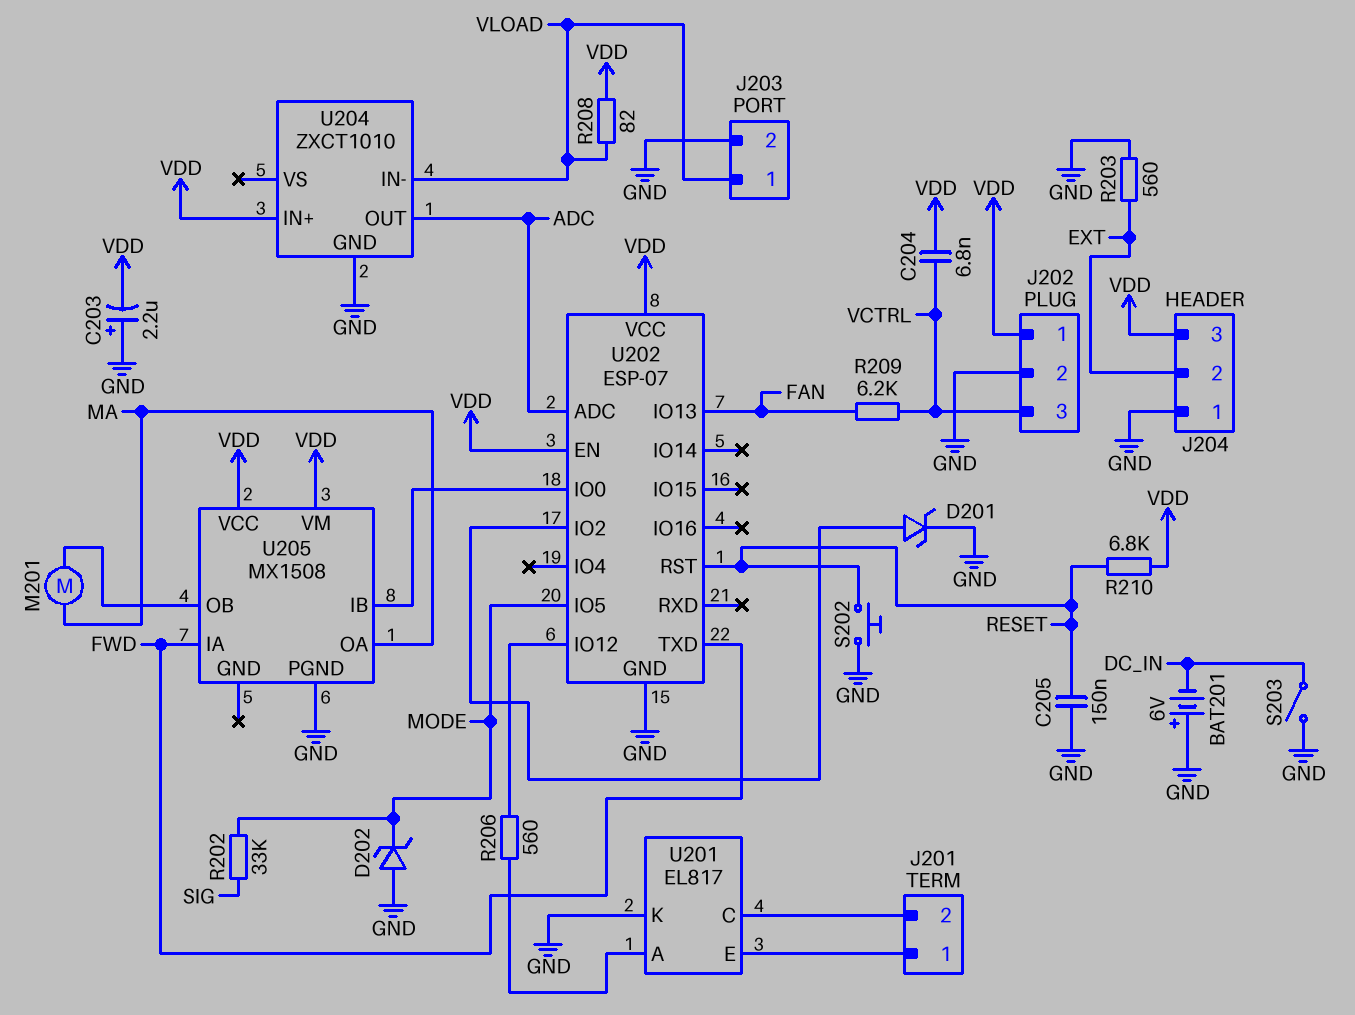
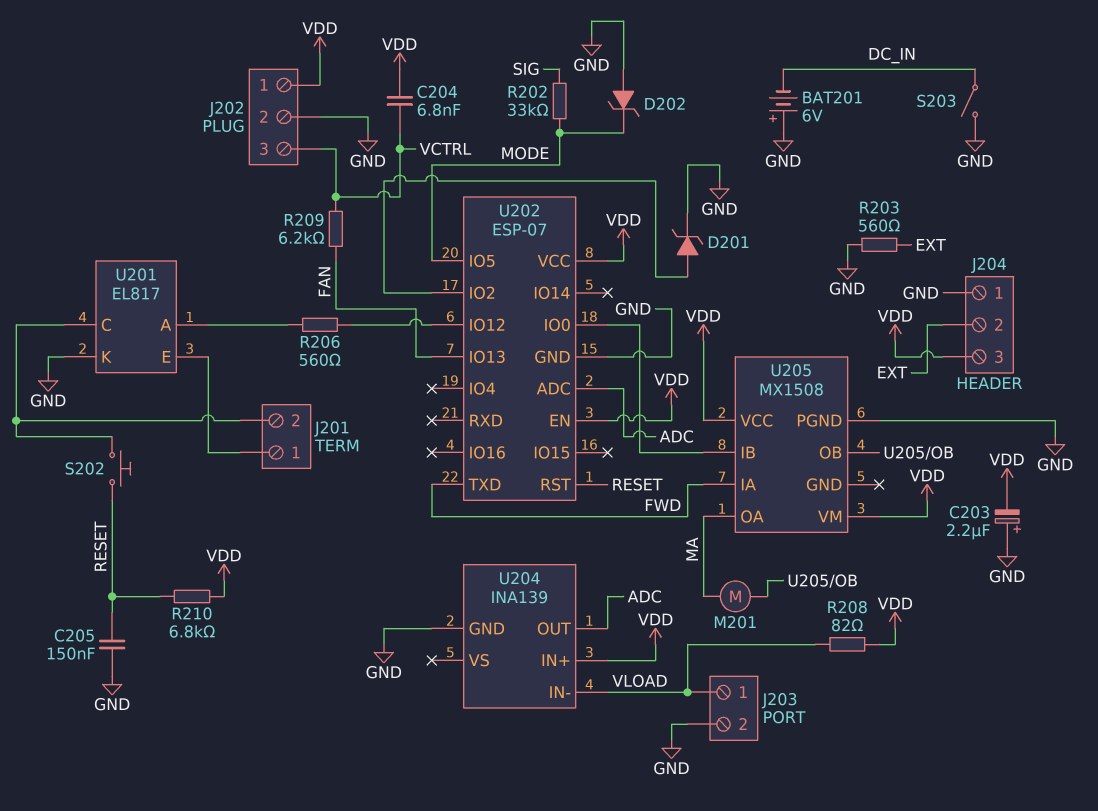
S202: button (GND, RESET) -> button (J201/2, RESET)
U204: ZXCT1010 -> INA139

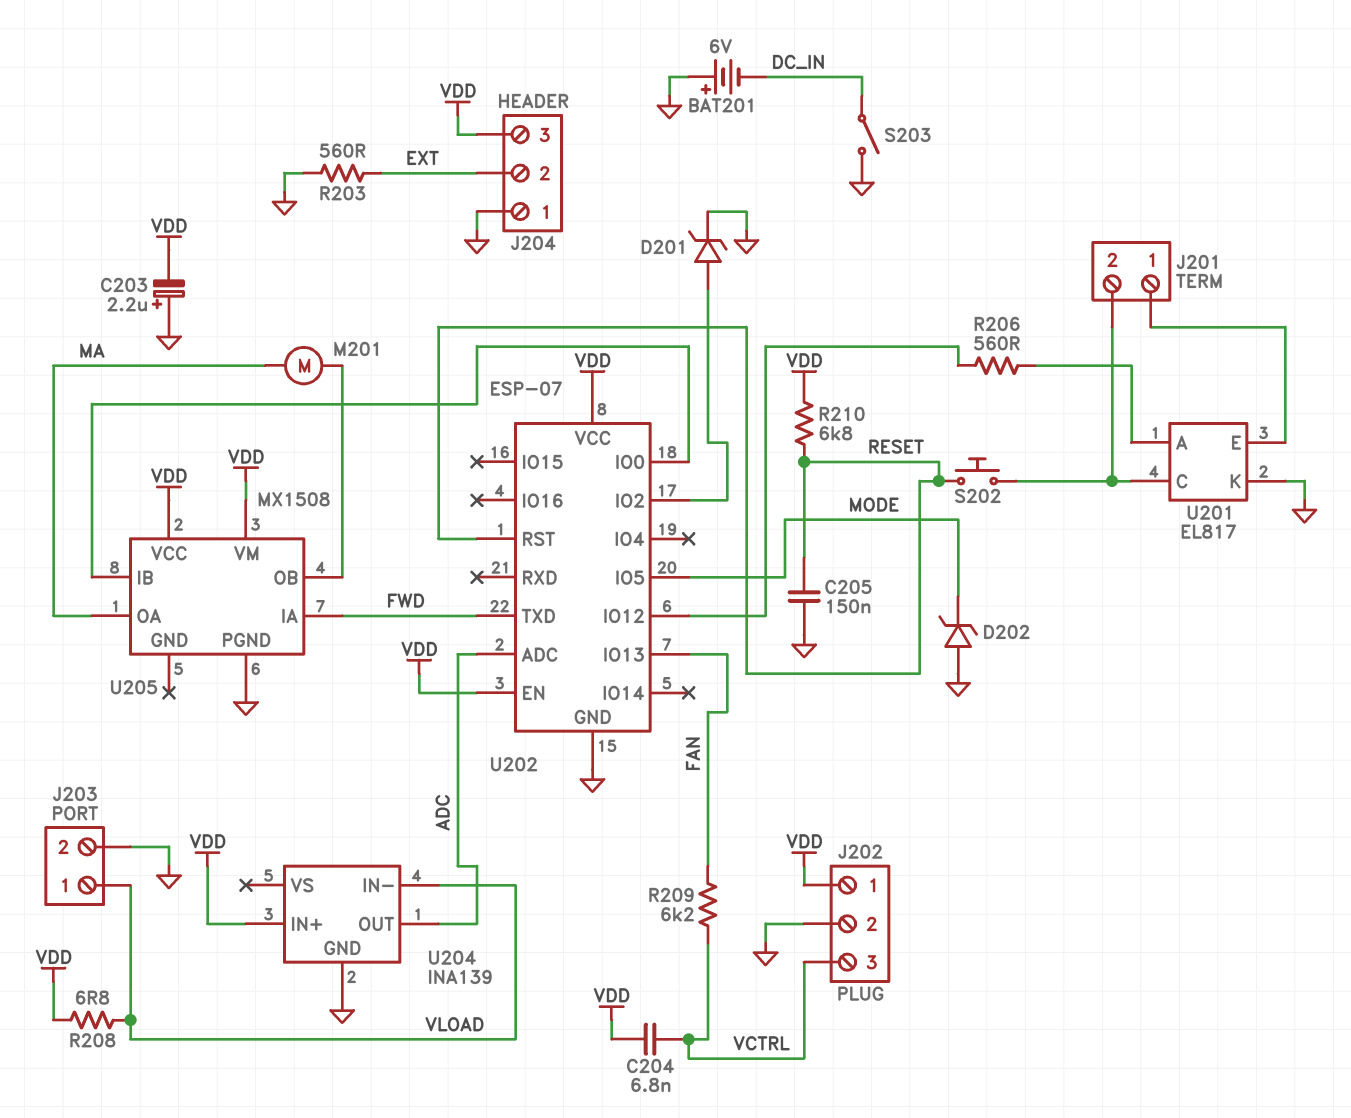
R202: 33k (MODE, SIG) -> none
R208: 82 (VDD, VLOAD) -> 6.8 (VDD, VLOAD)

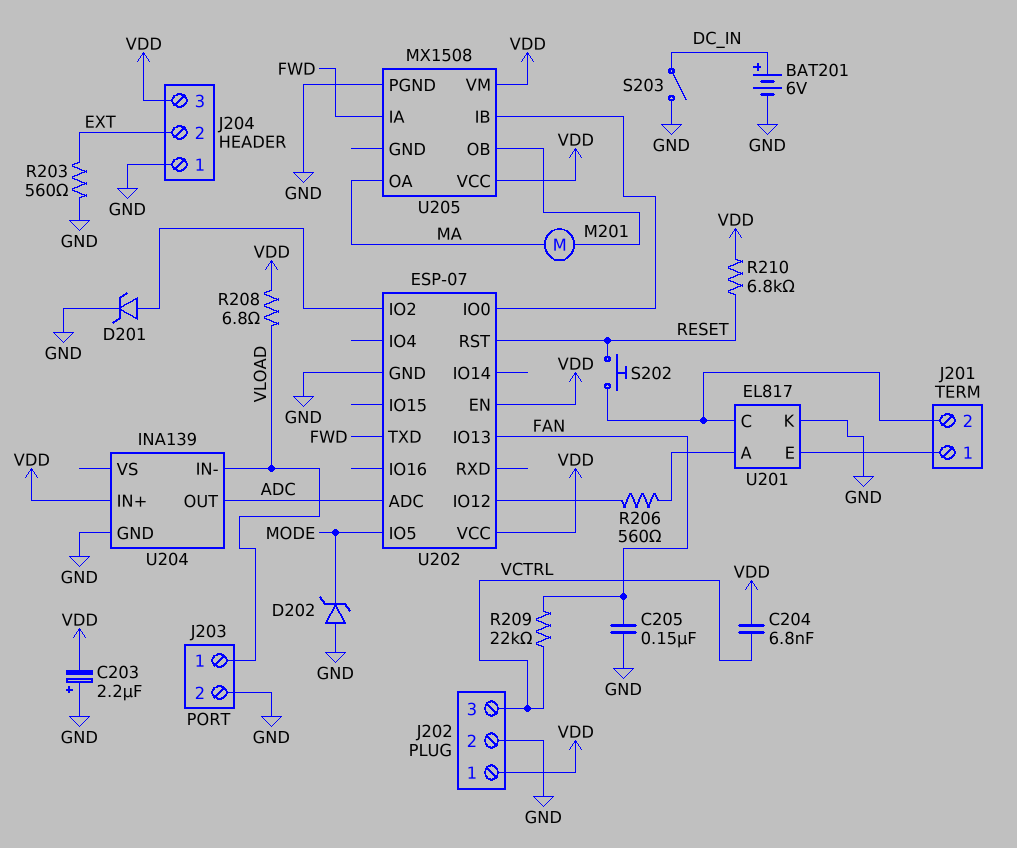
BAT201: 6V (plus GND, minus DC_IN) -> 6V (plus DC_IN, minus GND)
C205: 150nF (GND, RESET) -> 150nF (FAN, GND)
R209: 6.2k (FAN, VCTRL) -> 22k (FAN, VCTRL)

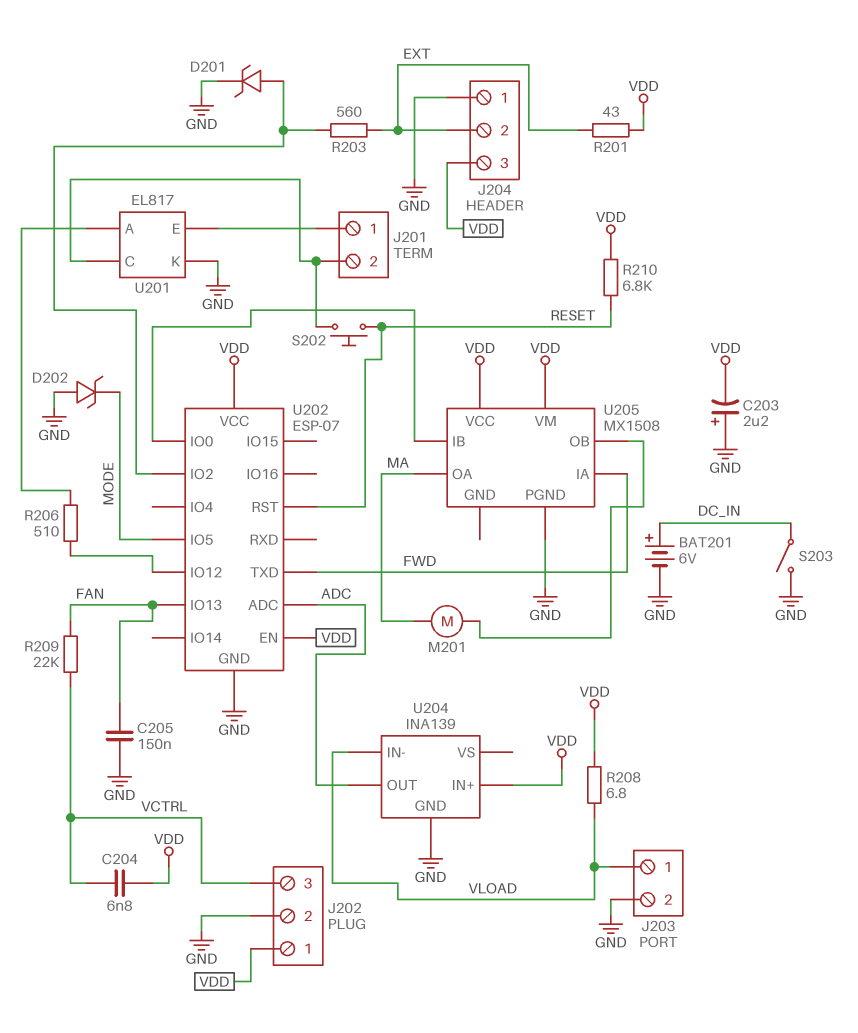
R201: none -> 43 (EXT, VDD)
R203: 560 (EXT, GND) -> 560 (EXT, U202/IO2)
R206: 560 (U201/A, U202/IO12) -> 510 (U201/A, U202/IO12)

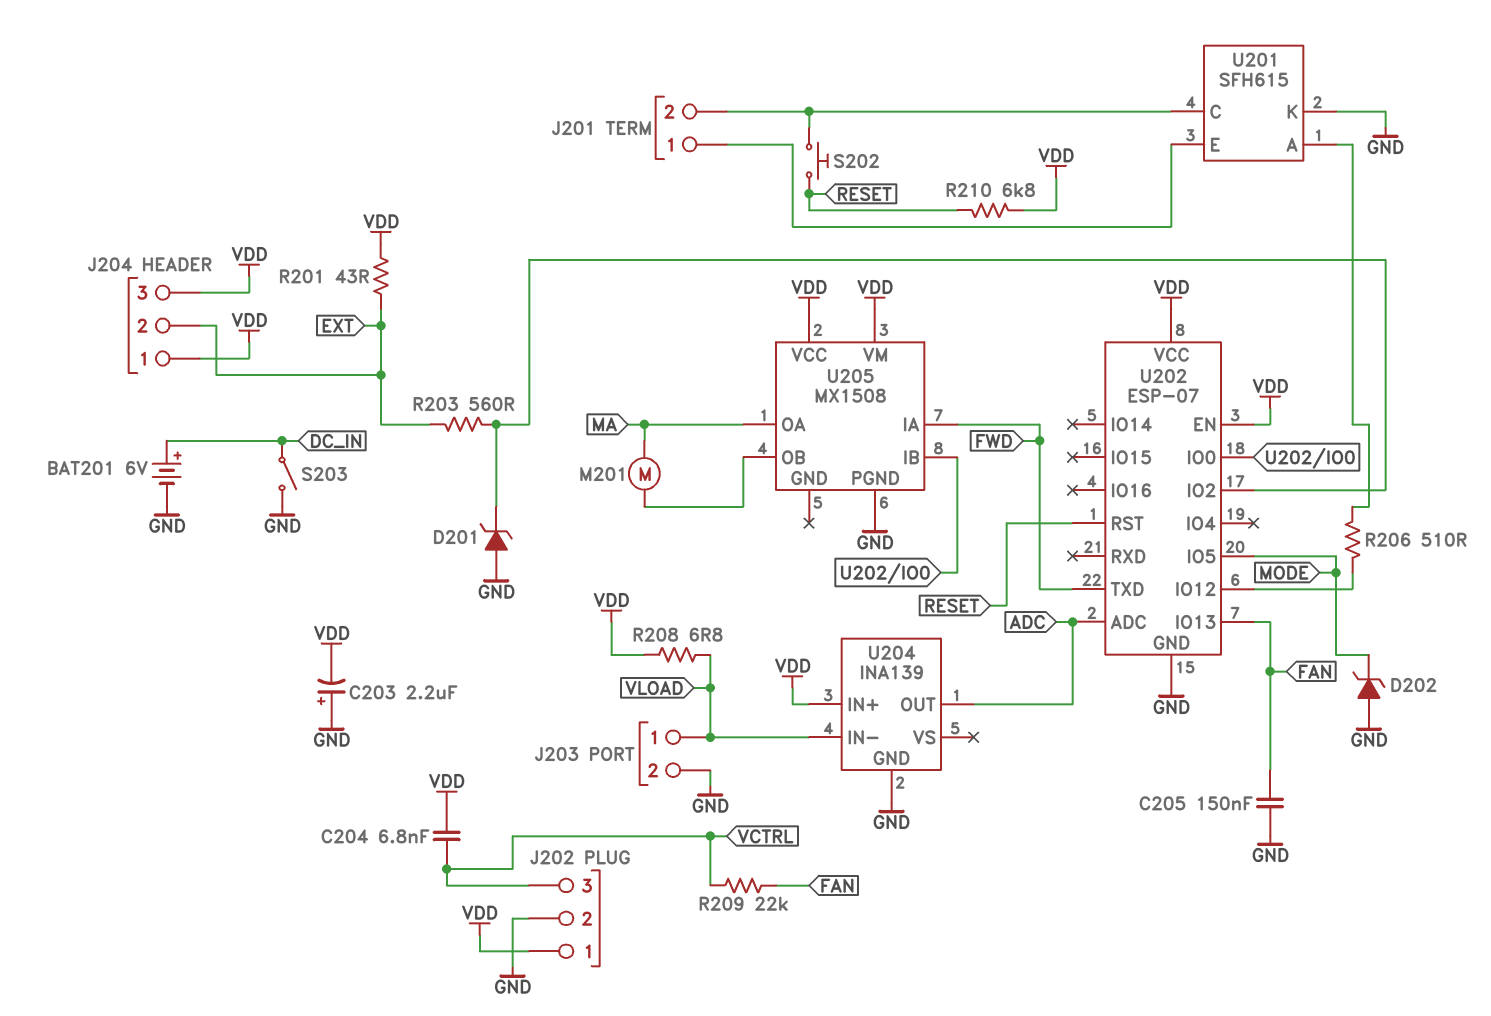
D201: zener (A U202/IO2, K GND) -> zener (A GND, K U202/IO2)
J204 pin 1: GND -> VDD
U201: EL817 -> SFH615

